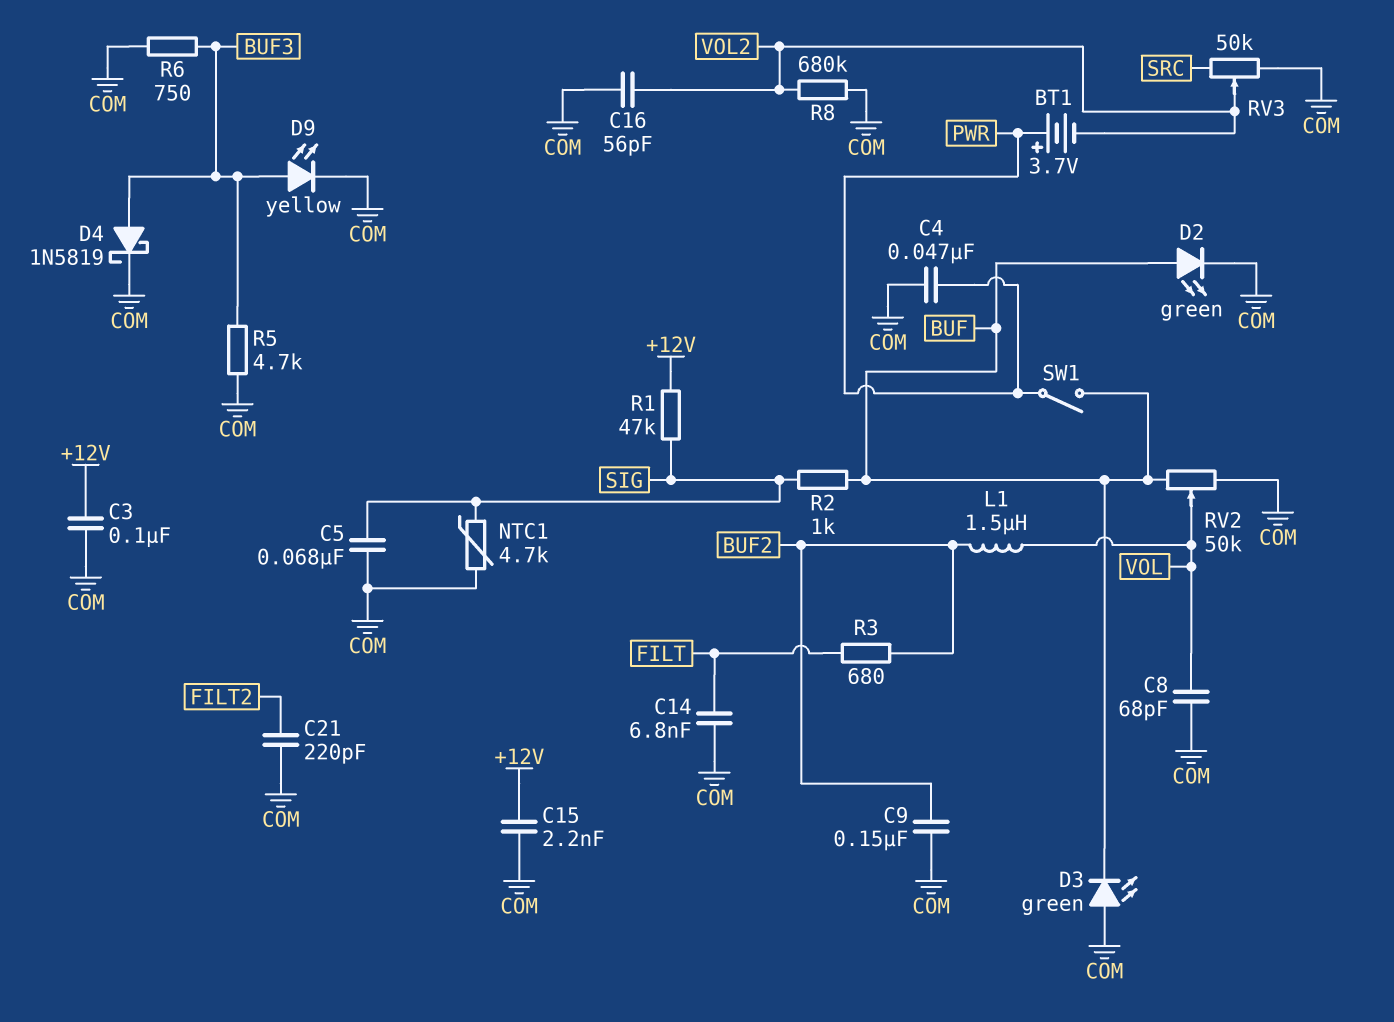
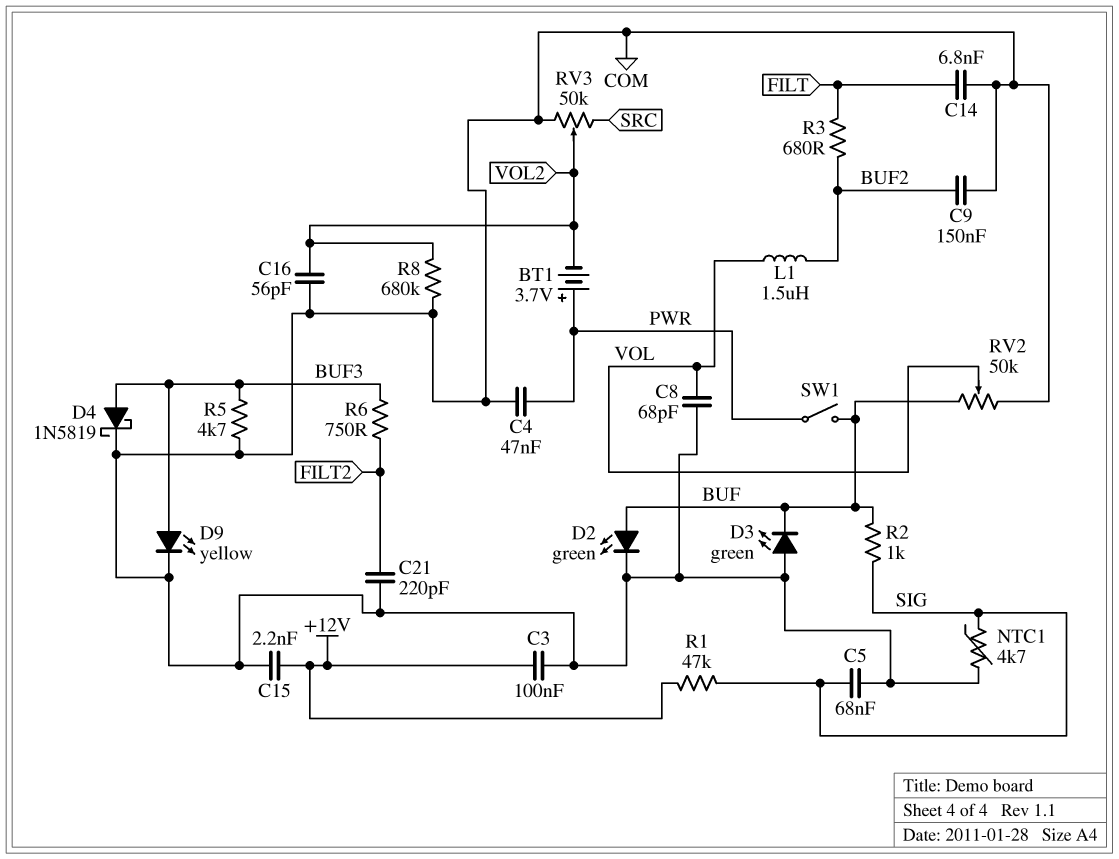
R6: 750 (BUF3, COM) -> 750 (BUF3, FILT2)

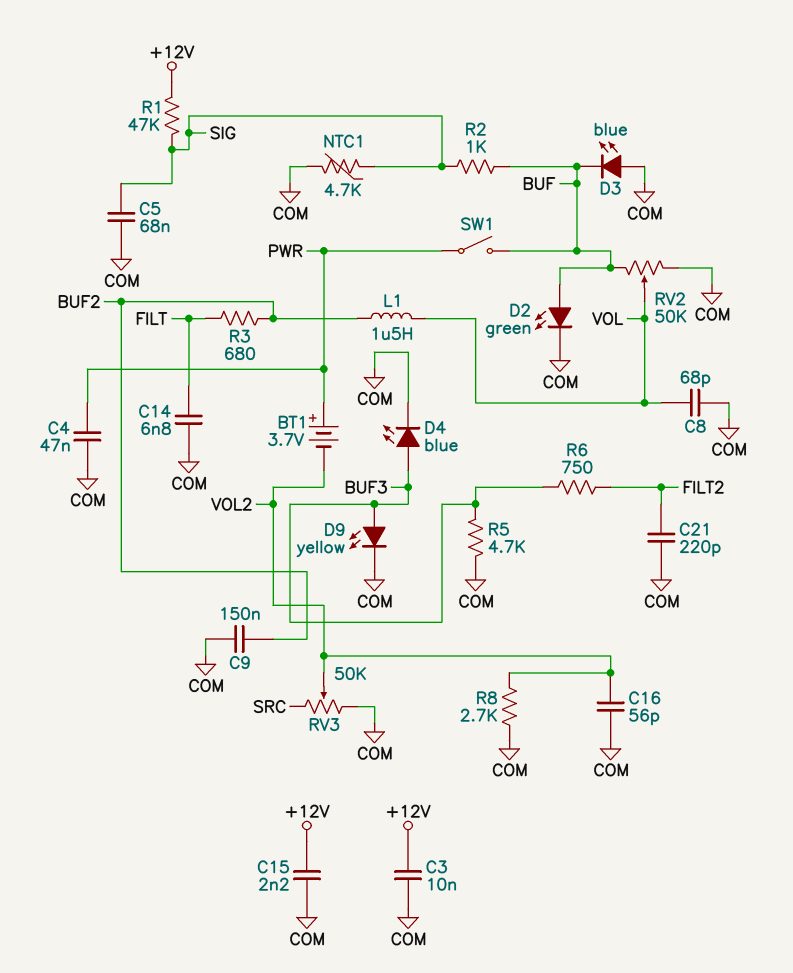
C3: 100nF (+12V, COM) -> 10nF (+12V, COM)
D3: LED green (A COM, K BUF) -> LED blue (A COM, K BUF)
D4: schottky 1N5819 (A BUF3, K COM) -> LED blue (A BUF3, K COM)
R8: 680k (COM, VOL2) -> 2.7k (COM, VOL2)

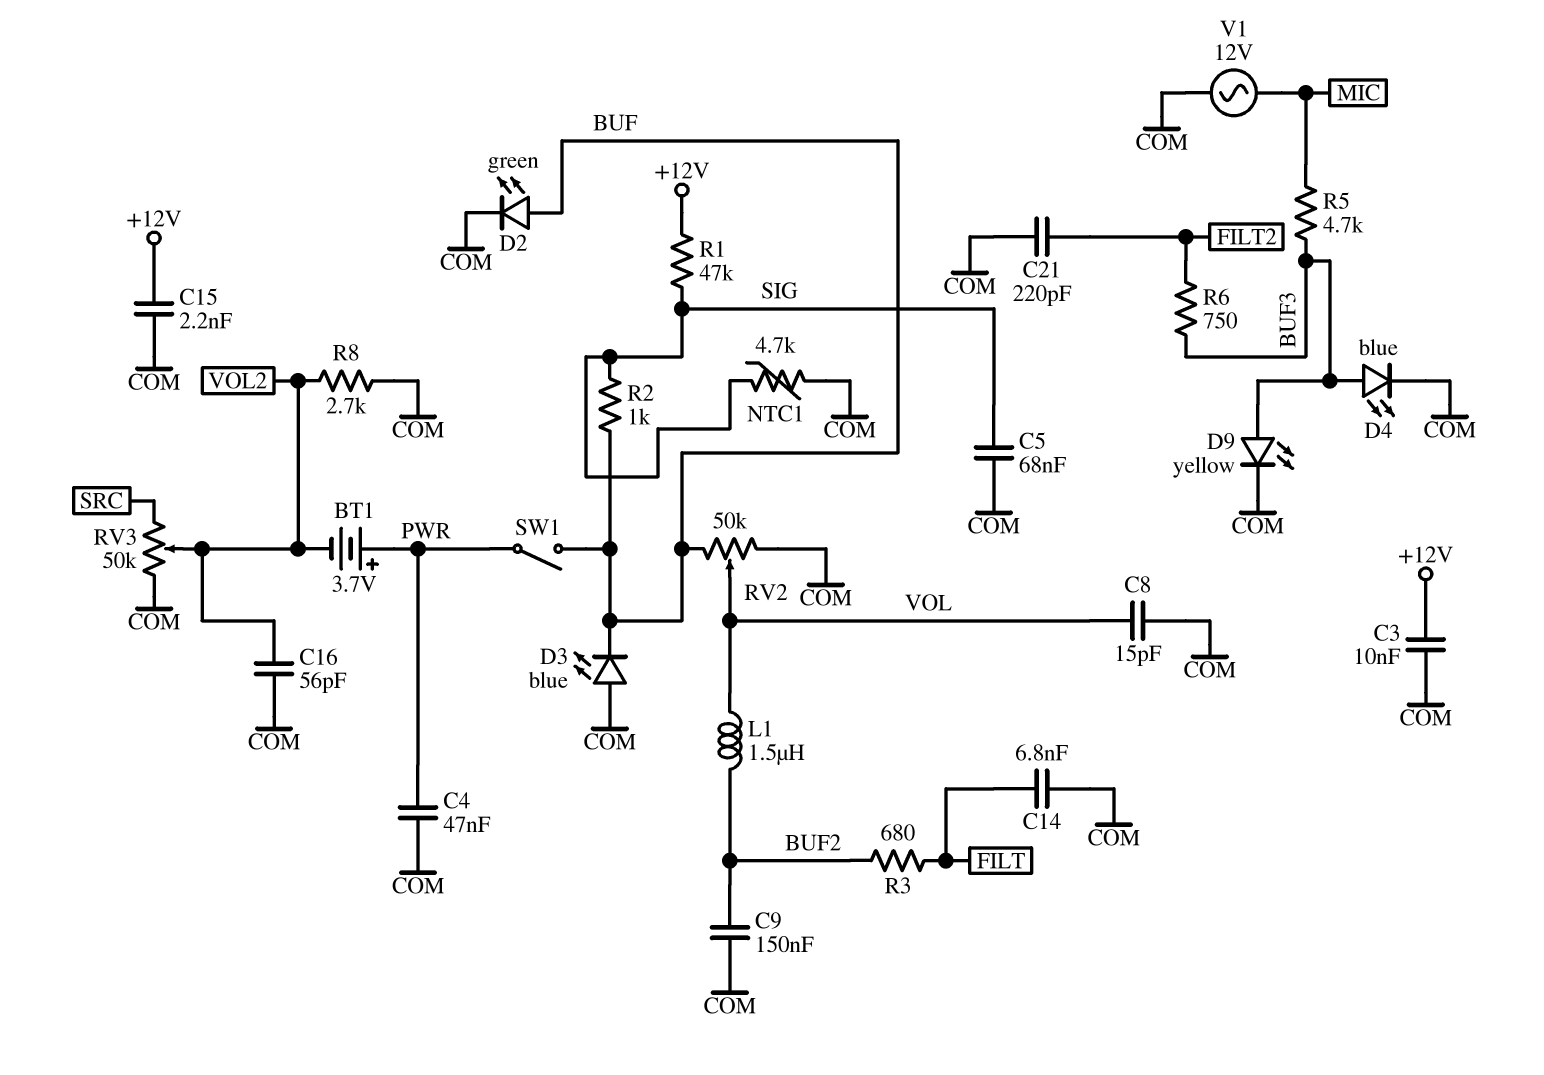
C8: 68pF (COM, VOL) -> 15pF (COM, VOL)
R5: 4.7k (BUF3, COM) -> 4.7k (BUF3, MIC)
V1: none -> AC 12V (COM, MIC)

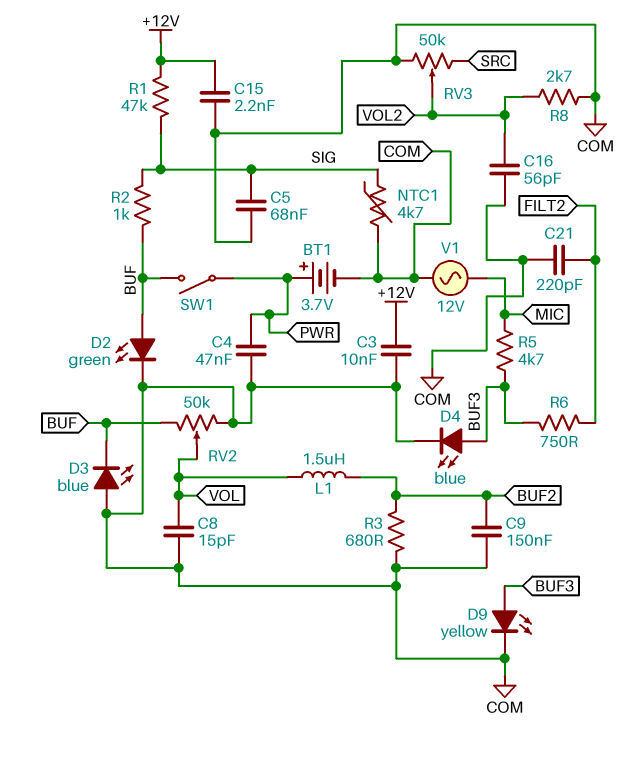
BT1: 3.7V (plus PWR, minus VOL2) -> 3.7V (plus PWR, minus COM)
C14: 6.8nF (COM, FILT) -> none
R3: 680 (BUF2, FILT) -> 680 (BUF2, COM)

